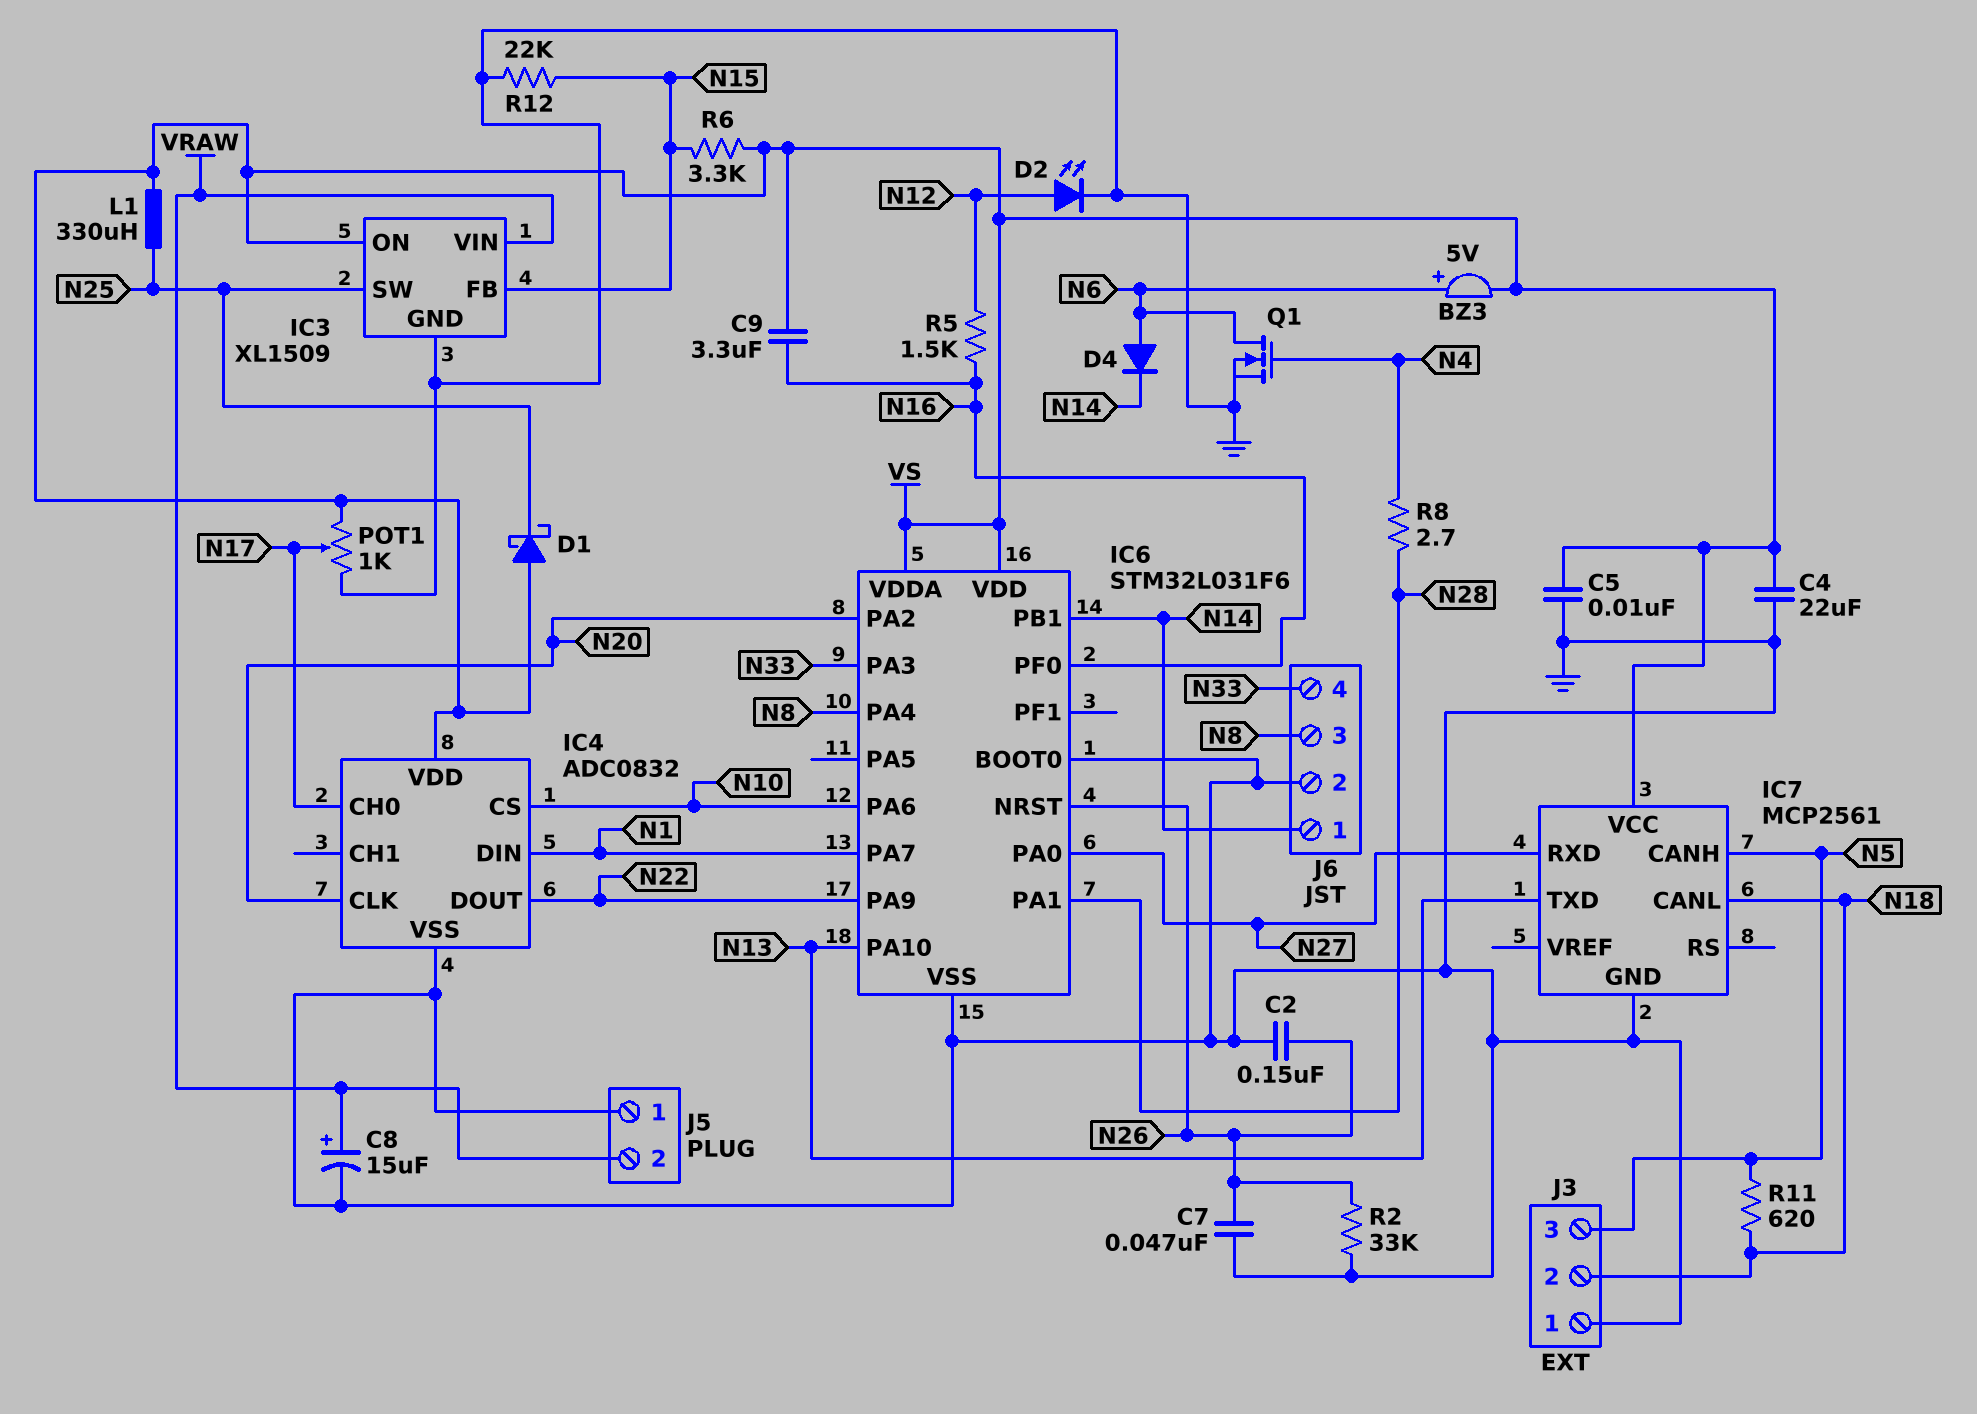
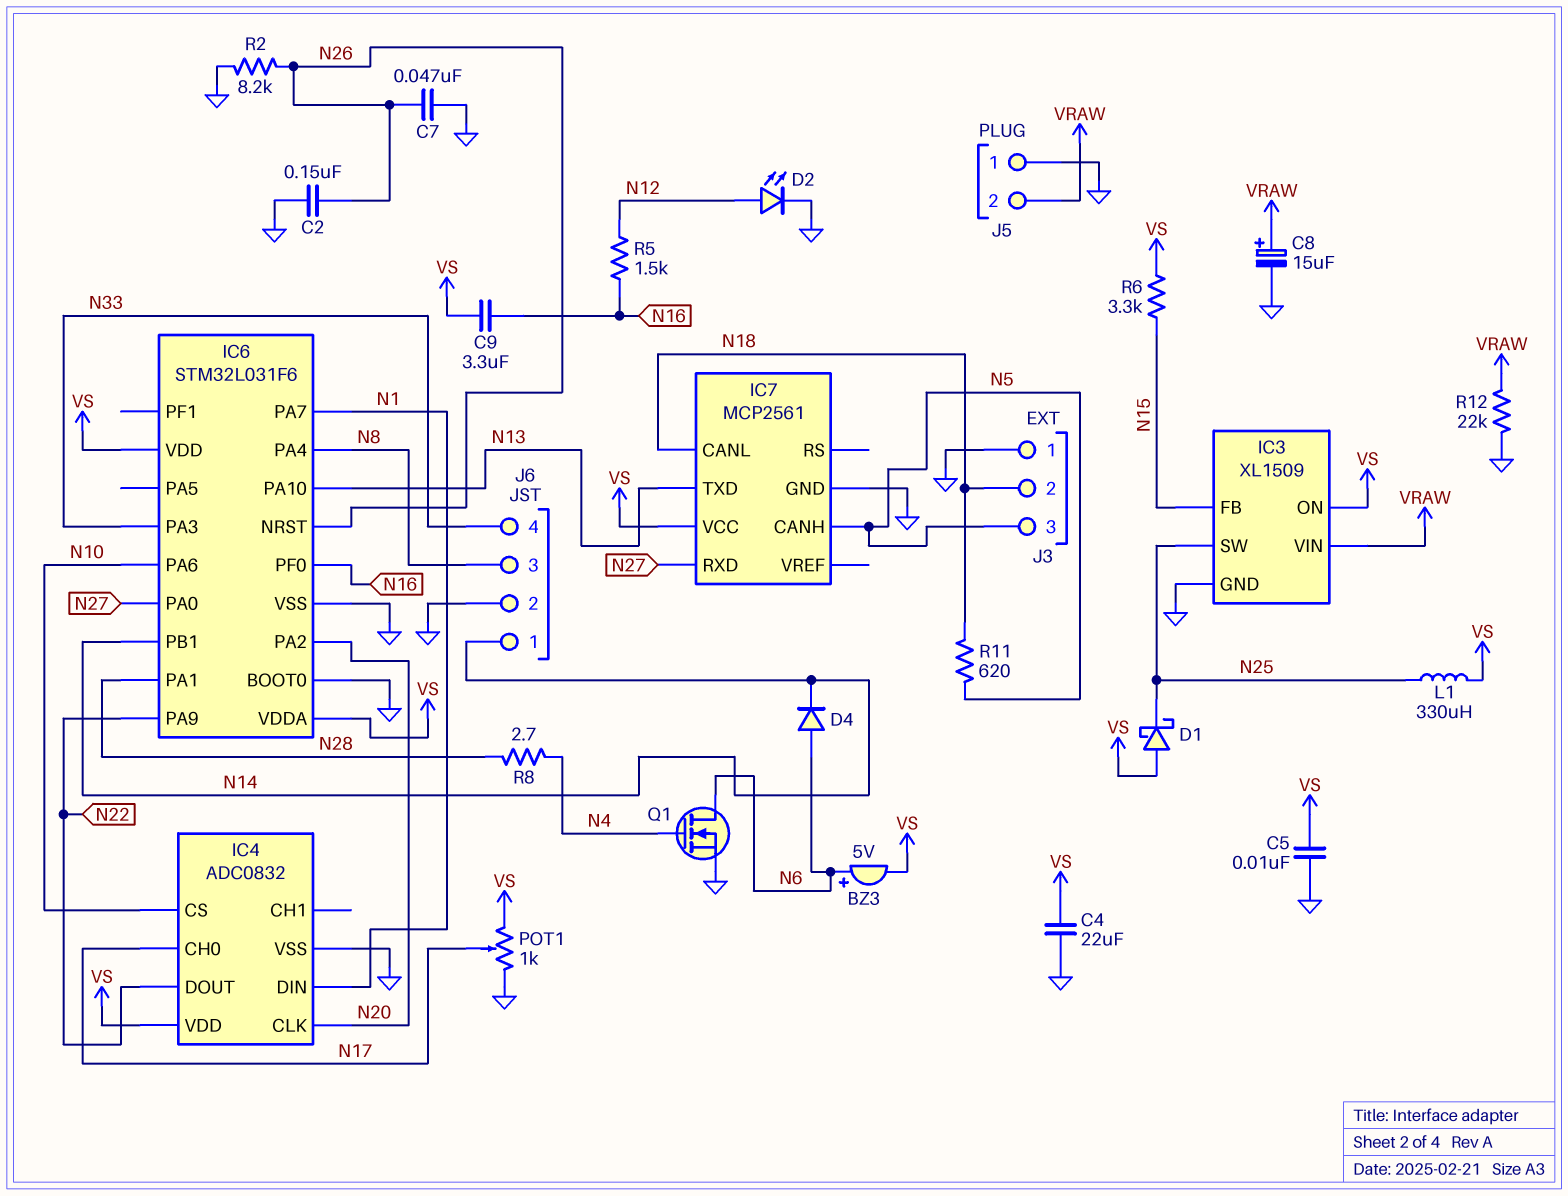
R2: 33k (GND, N26) -> 8.2k (GND, N26)
R12: 22k (GND, N15) -> 22k (GND, VRAW)

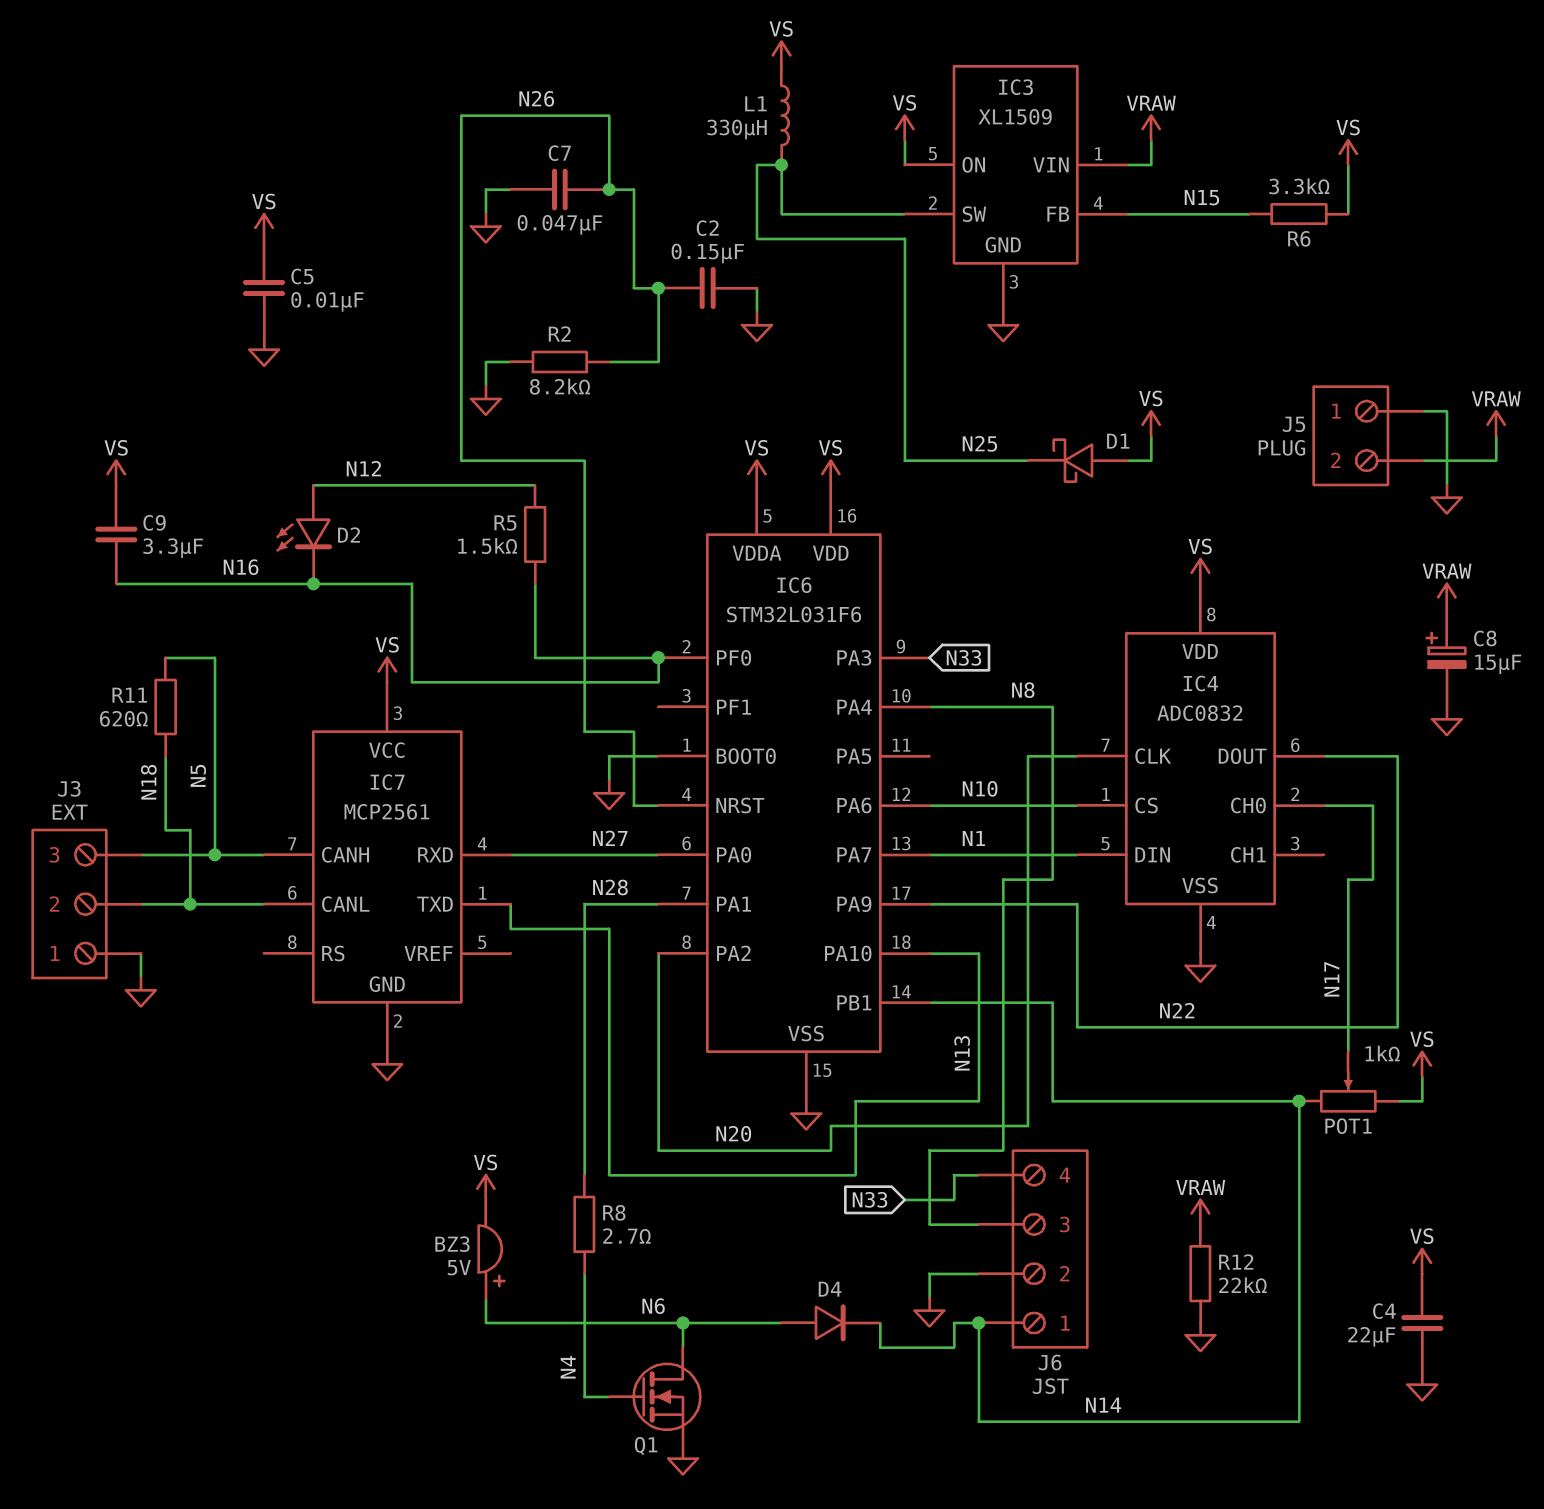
D2: LED (A N12, K GND) -> LED (A N12, K N16)
POT1: 1k (GND, VS, wiper N17) -> 1k (N14, VS, wiper N17)

